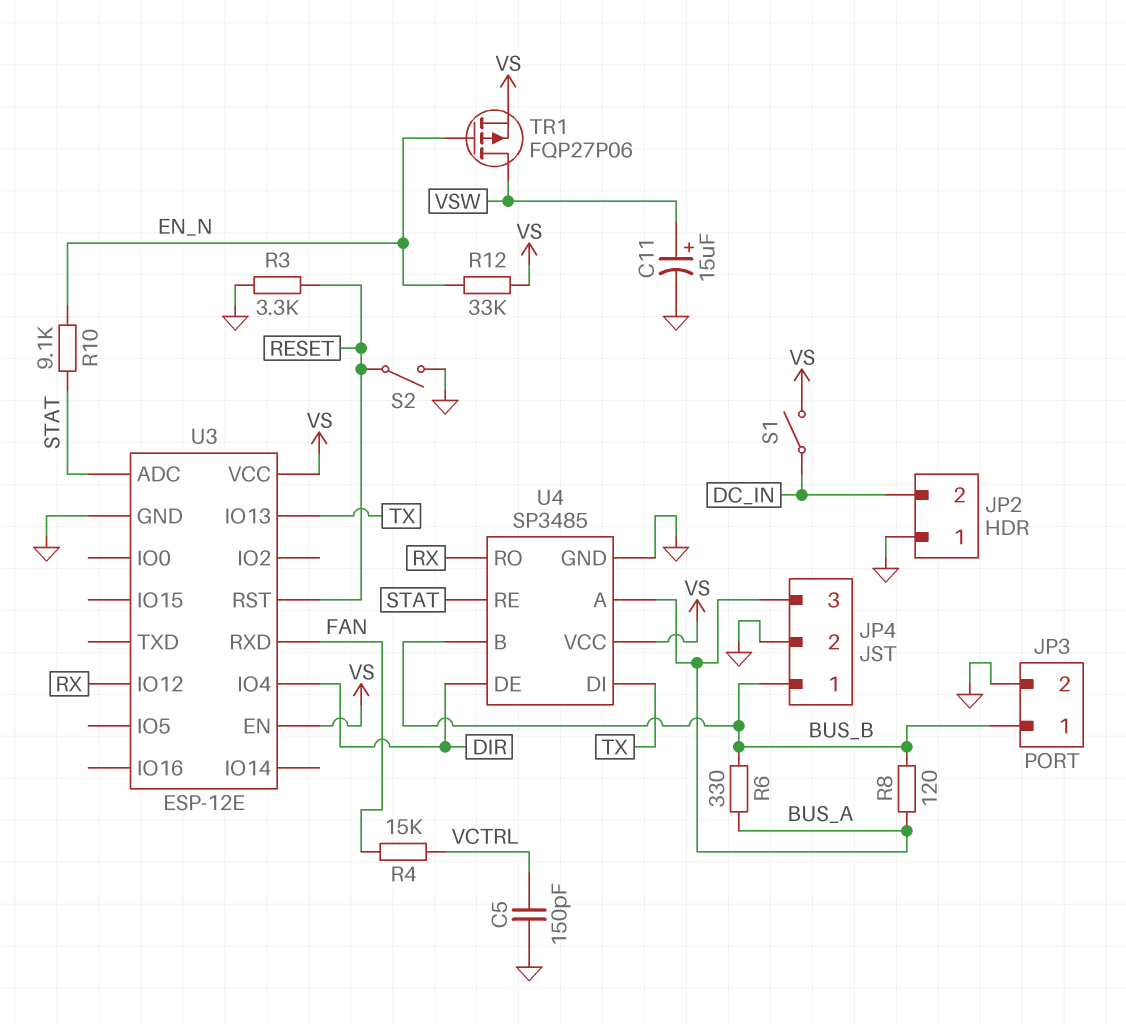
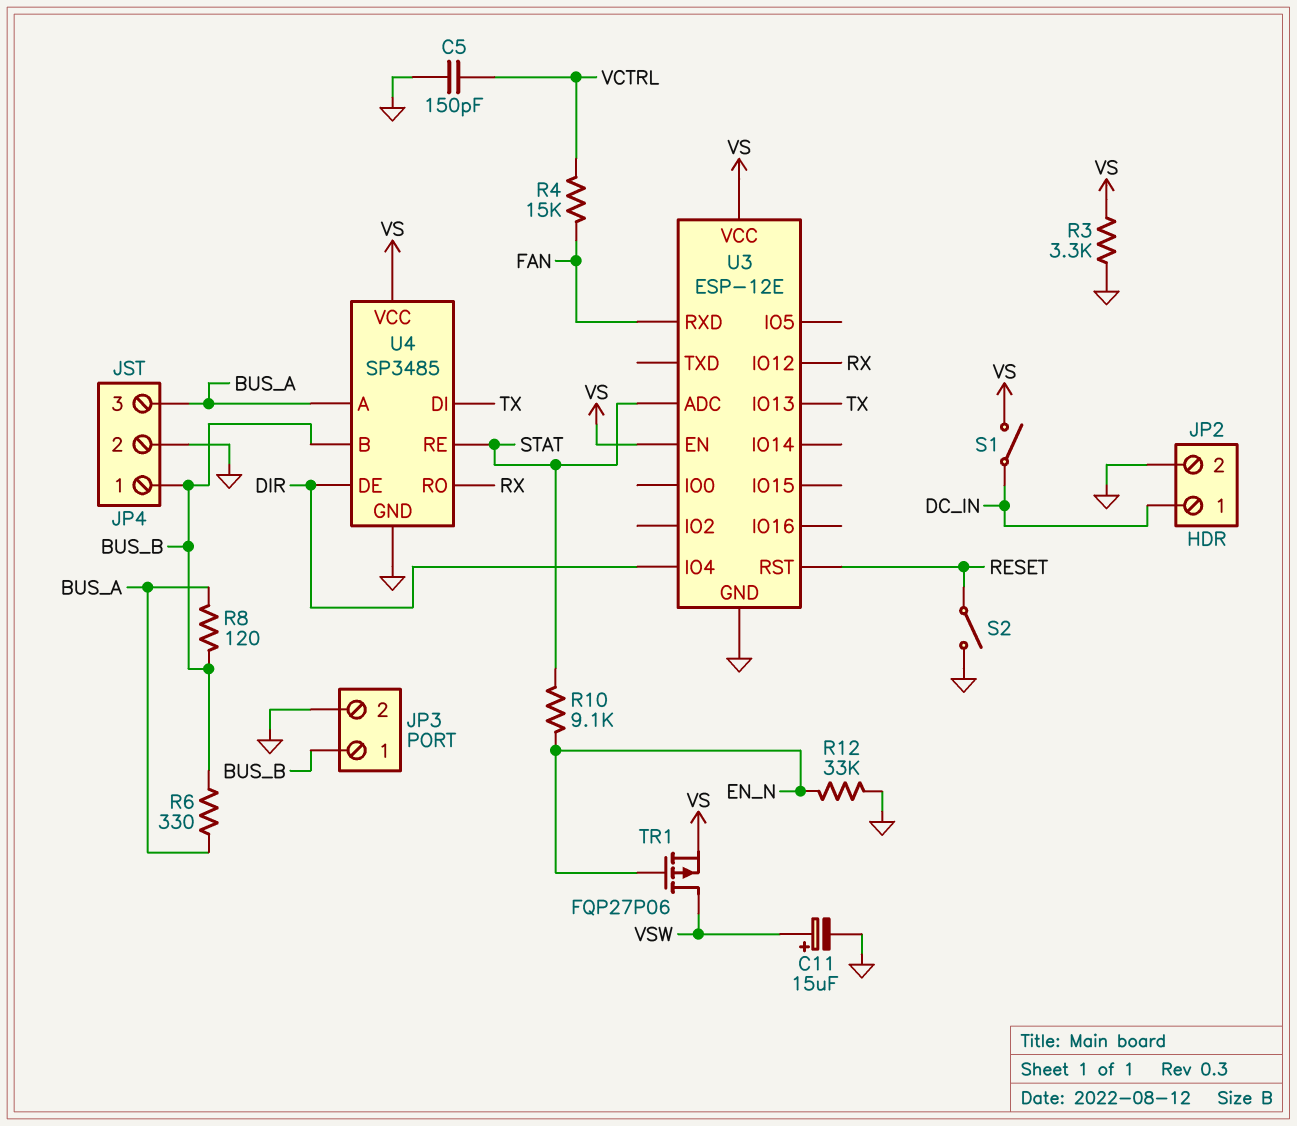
JP2 pin 1: GND -> DC_IN
JP2 pin 2: DC_IN -> GND
R3: 3.3k (GND, RESET) -> 3.3k (GND, VS)
R12: 33k (EN_N, VS) -> 33k (EN_N, GND)

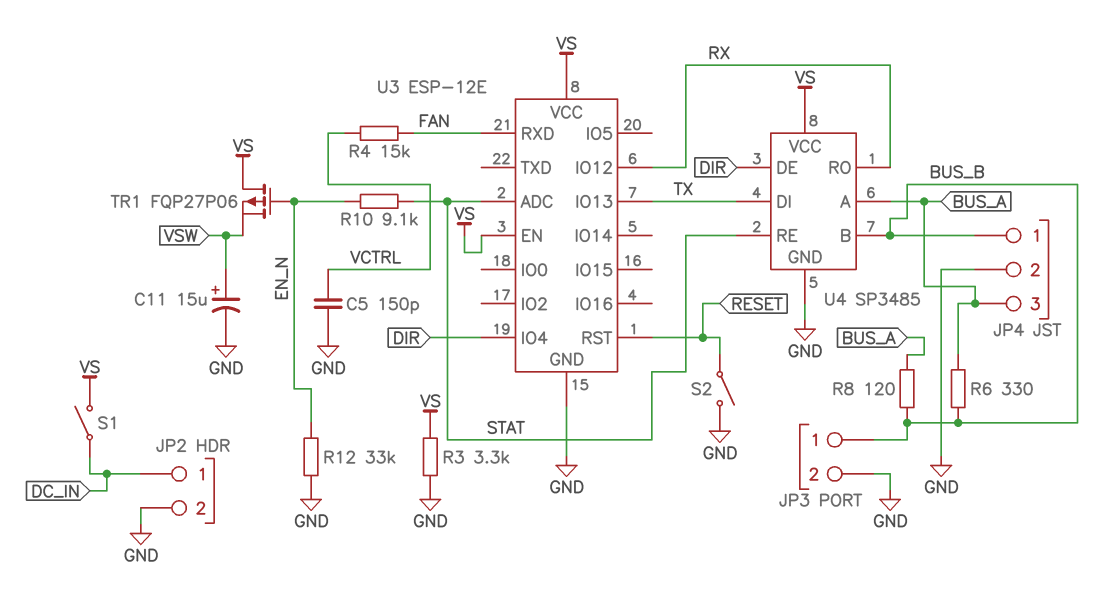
TR1: PMOS FQP27P06 (G EN_N, D VSW, S VS) -> PMOS FQP27P06 (G EN_N, D VS, S VSW)

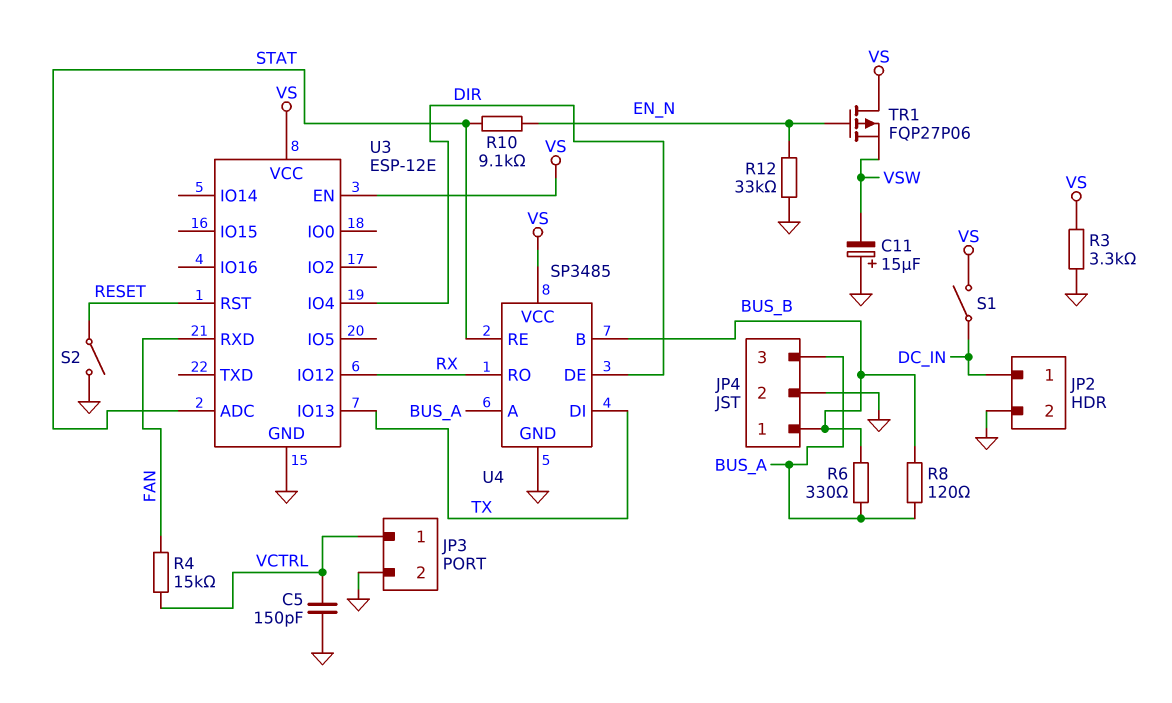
C11: 15uF (plus VSW, minus GND) -> 15uF (plus GND, minus VSW)
JP3 pin 1: BUS_B -> VCTRL

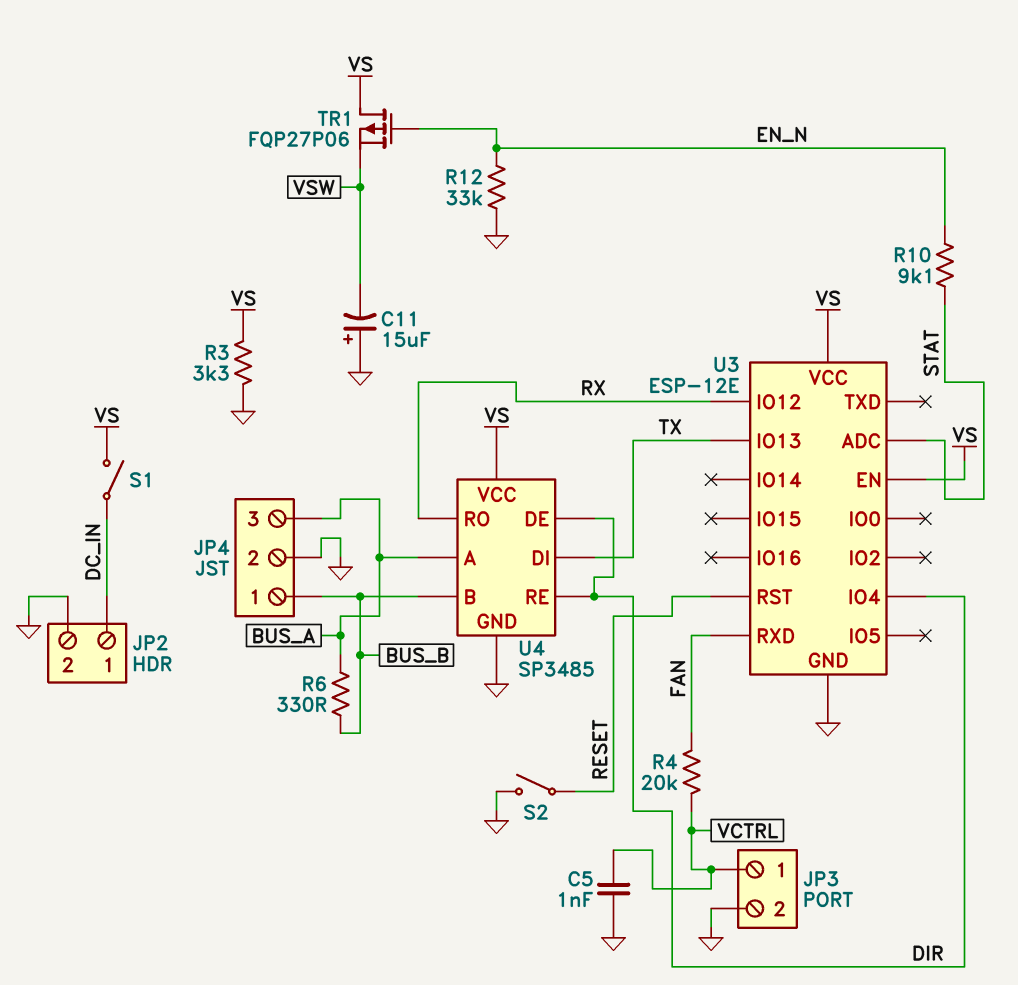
C5: 150pF (GND, VCTRL) -> 1nF (GND, VCTRL)
R4: 15k (FAN, VCTRL) -> 20k (FAN, VCTRL)
R8: 120 (BUS_A, BUS_B) -> none
U4 pin RE: STAT -> DIR

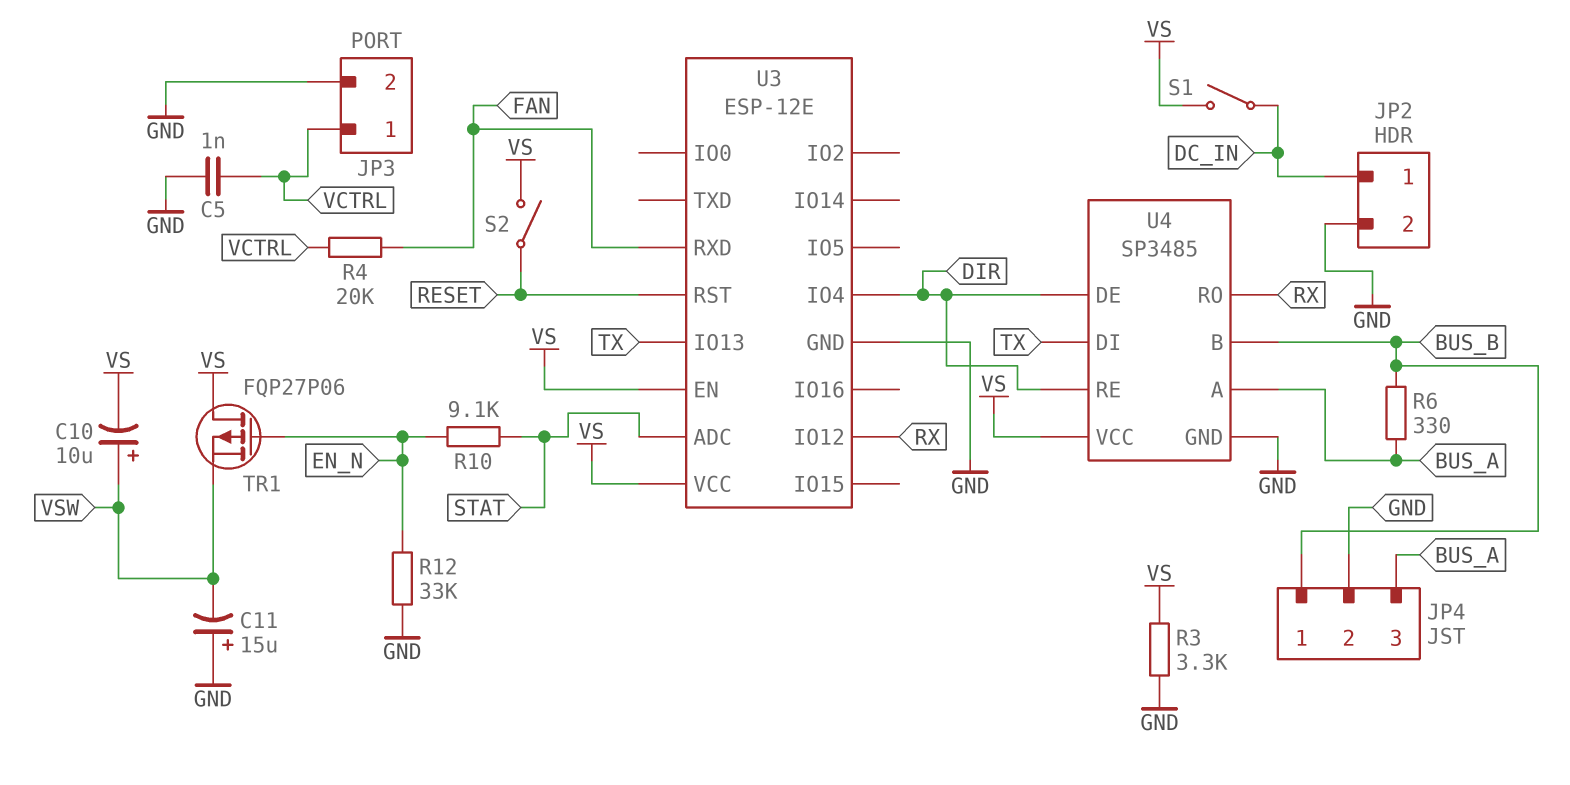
C10: none -> 10uF (plus VSW, minus VS)
S2: switch (GND, RESET) -> switch (RESET, VS)

